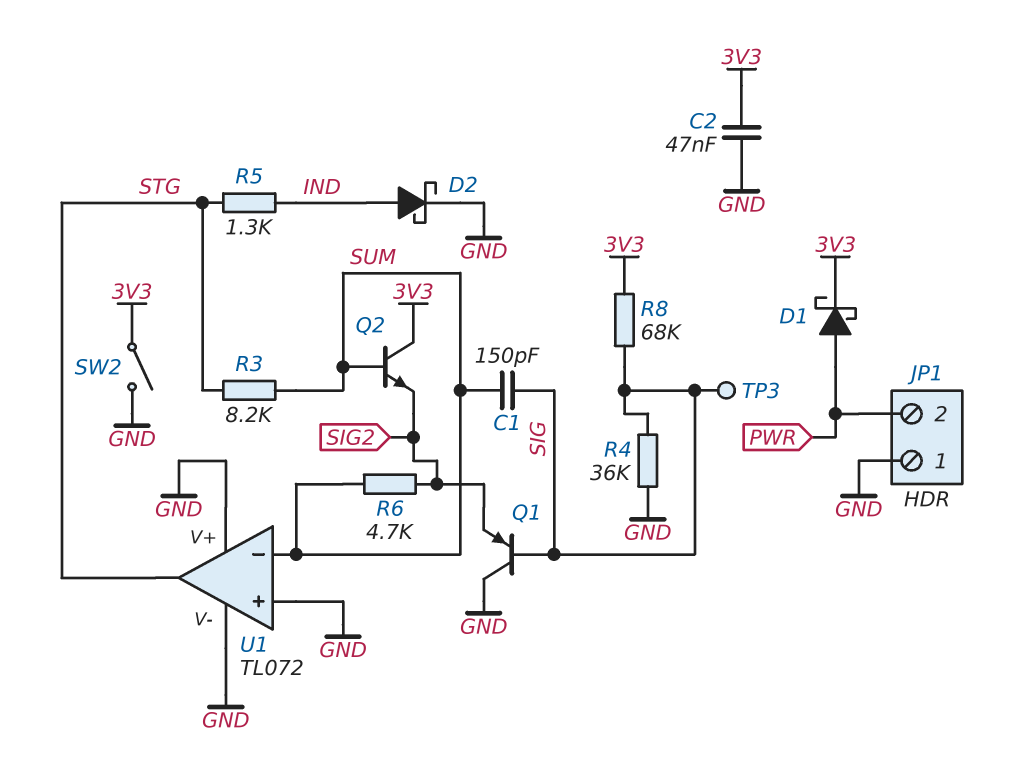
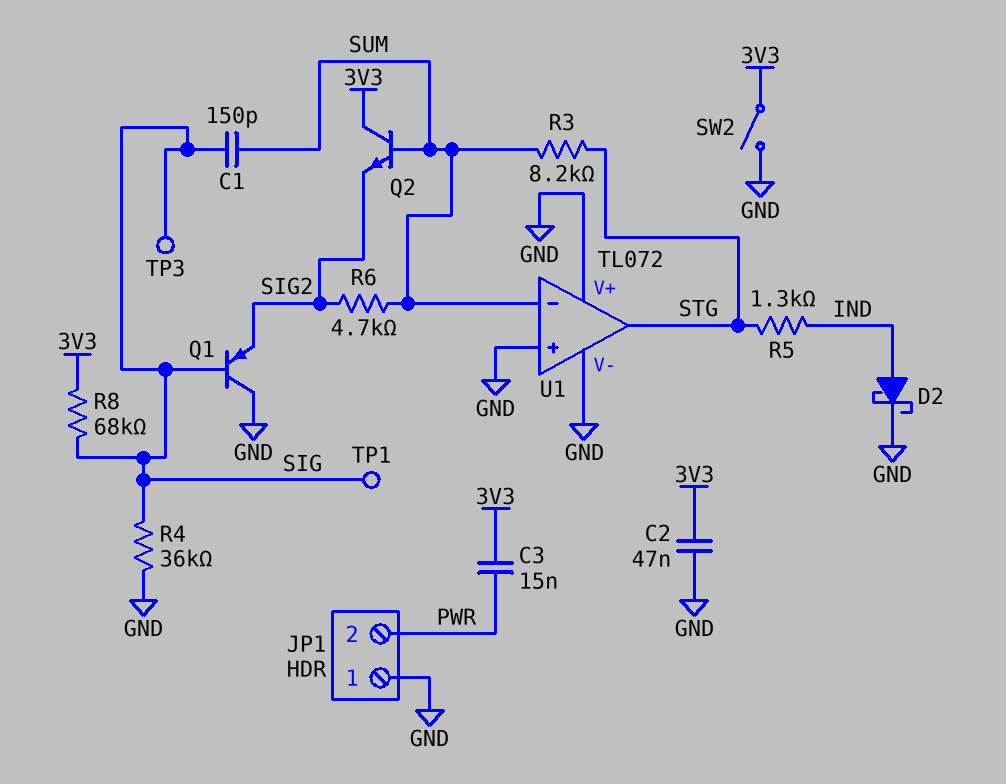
C3: none -> 15nF (3V3, PWR)
D1: schottky (A PWR, K 3V3) -> none
TP1: none -> test point (SIG)

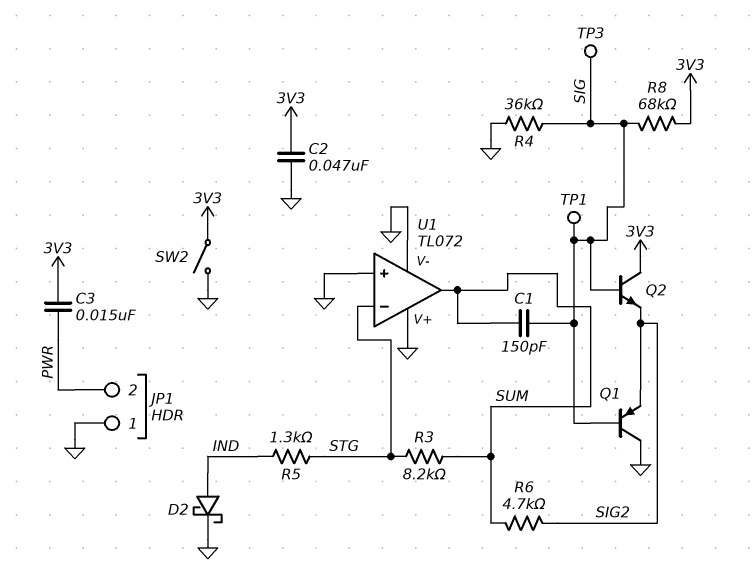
Q2: NPN (B SUM, C 3V3, E SIG2) -> NPN (B SIG, C 3V3, E SIG2)
U1 pin in-: SUM -> STG
U1 pin out: STG -> SUM

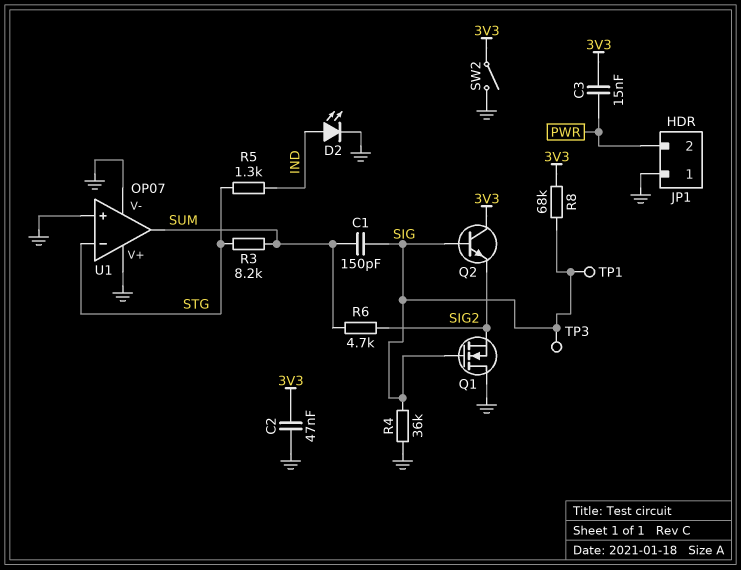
D2: schottky (A IND, K GND) -> LED (A IND, K GND)
Q1: PNP (B SIG, C GND, E SIG2) -> NMOS (G SIG, D GND, S SIG2)
U1: TL072 -> OP07

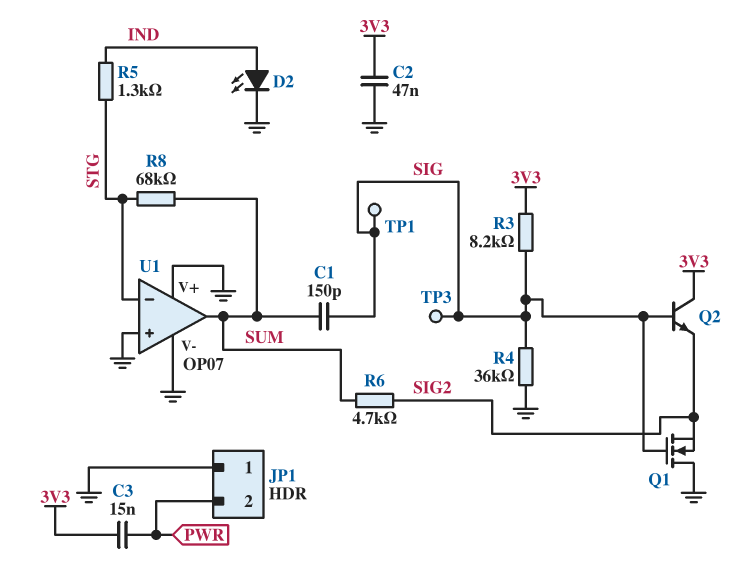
R3: 8.2k (STG, SUM) -> 8.2k (3V3, SIG)
R8: 68k (3V3, SIG) -> 68k (STG, SUM)
SW2: switch (3V3, GND) -> none

